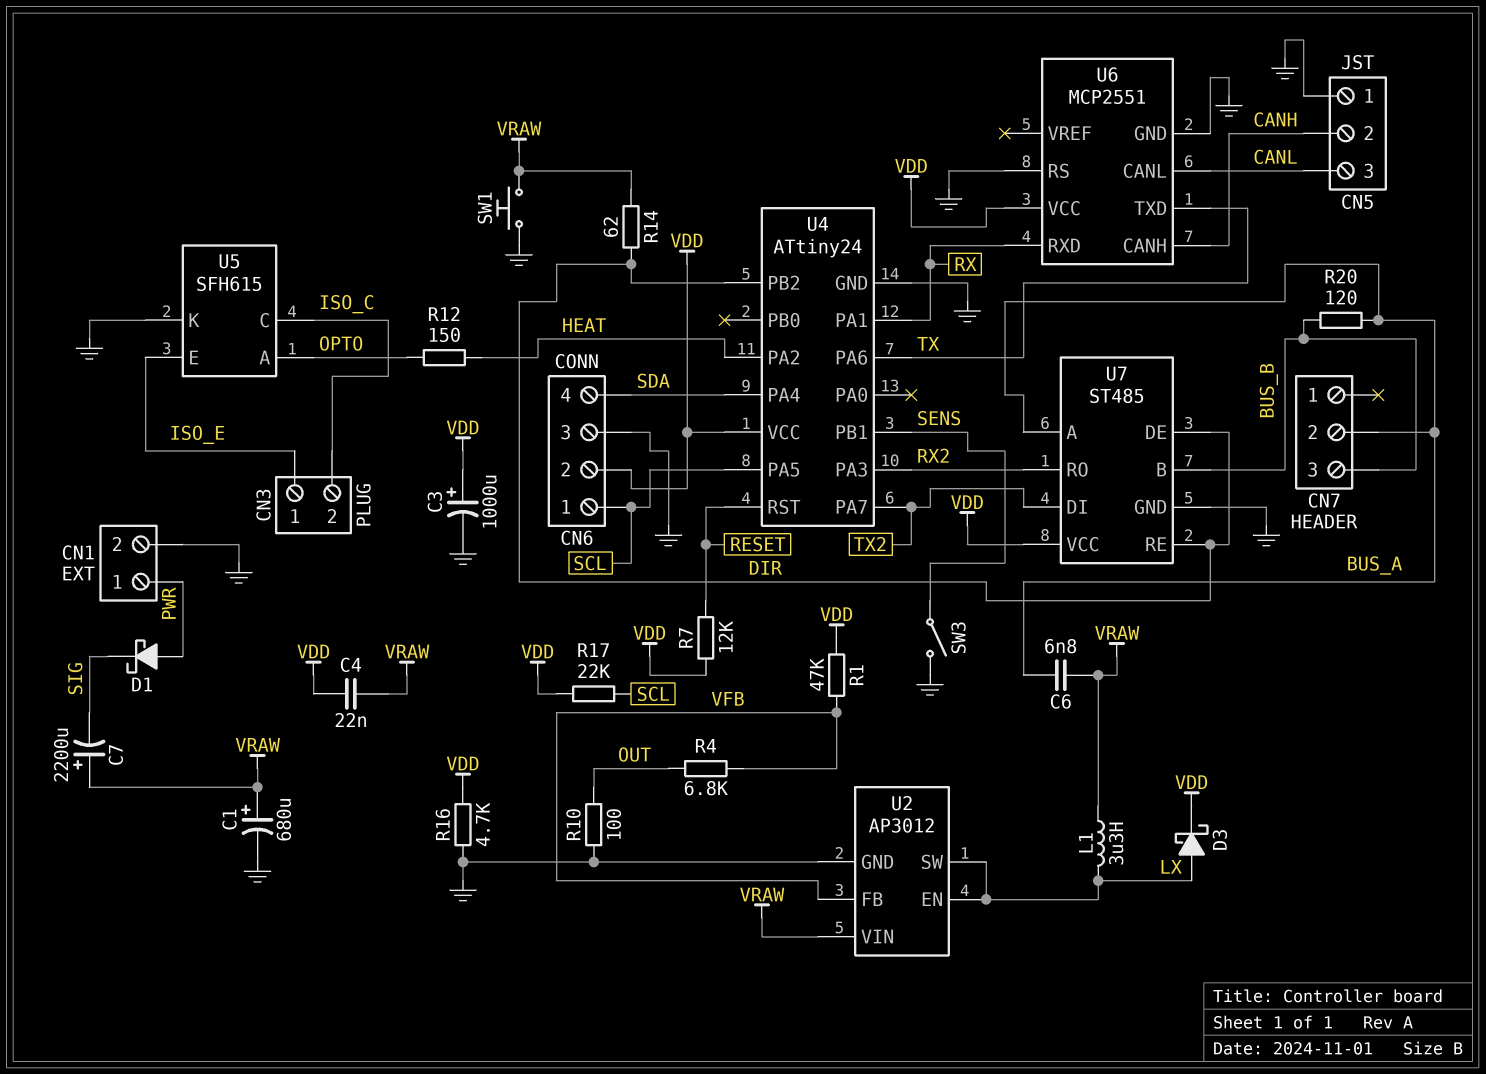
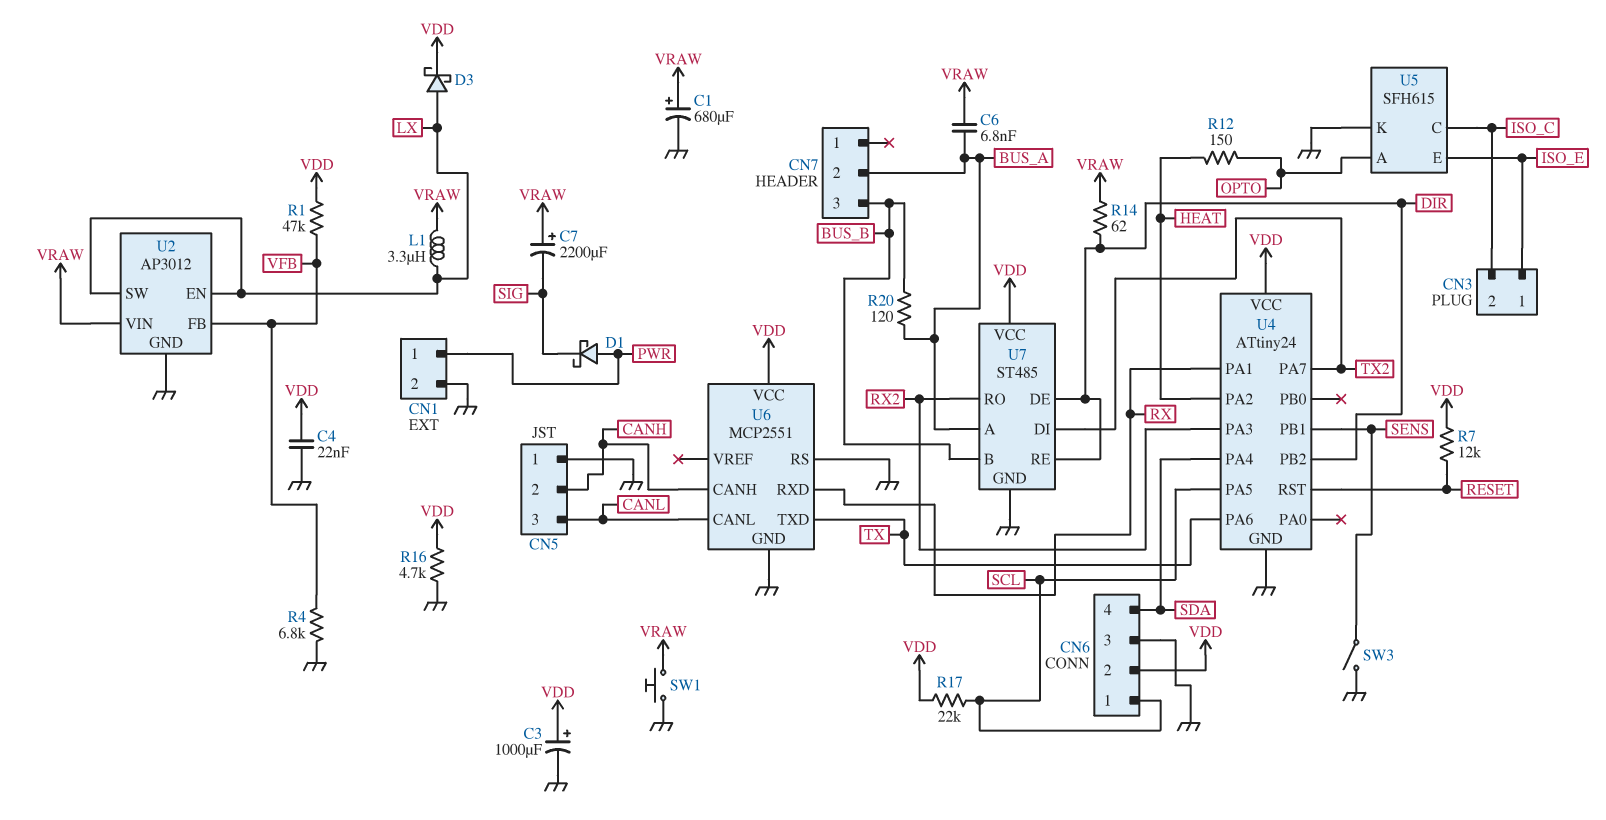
C4: 22nF (VDD, VRAW) -> 22nF (GND, VDD)
R4: 6.8k (OUT, VFB) -> 6.8k (GND, VFB)
R10: 100 (GND, OUT) -> none

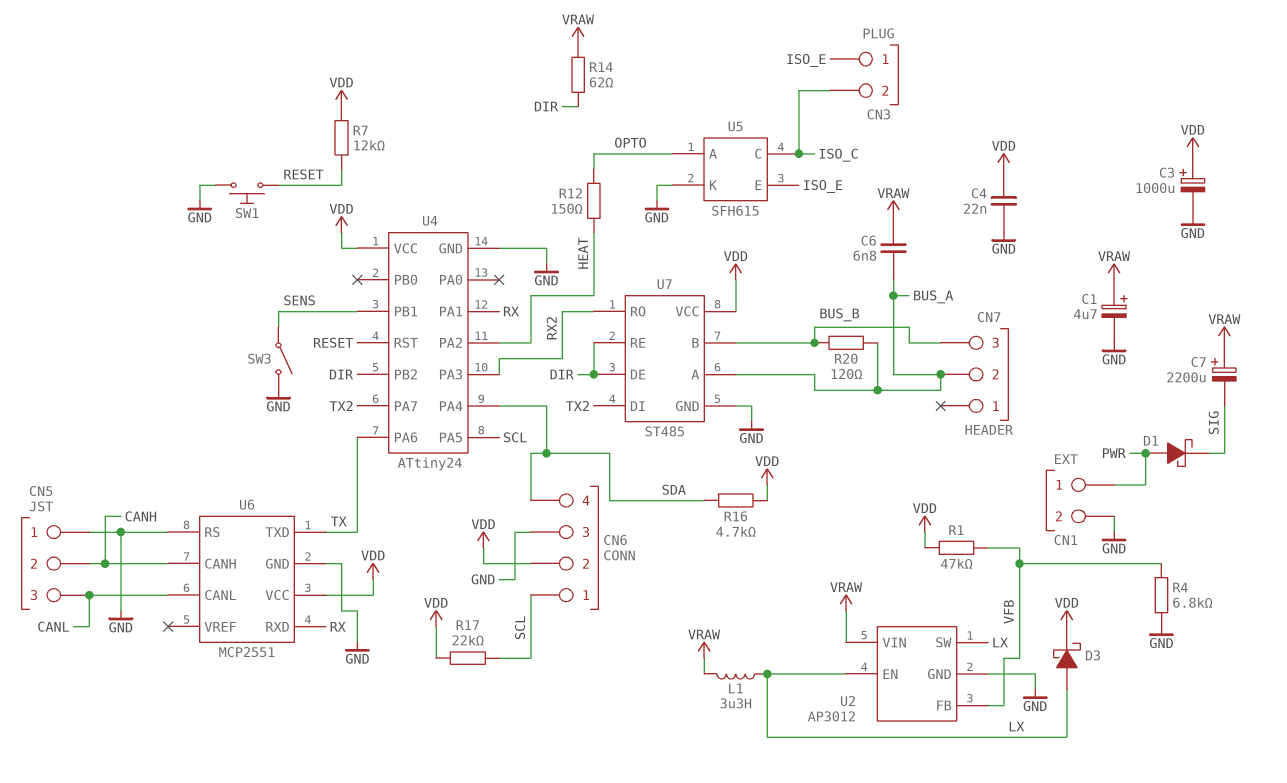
C1: 680uF (plus VRAW, minus GND) -> 4.7uF (plus VRAW, minus GND)
R16: 4.7k (GND, VDD) -> 4.7k (SDA, VDD)
SW1: button (GND, VRAW) -> button (GND, RESET)

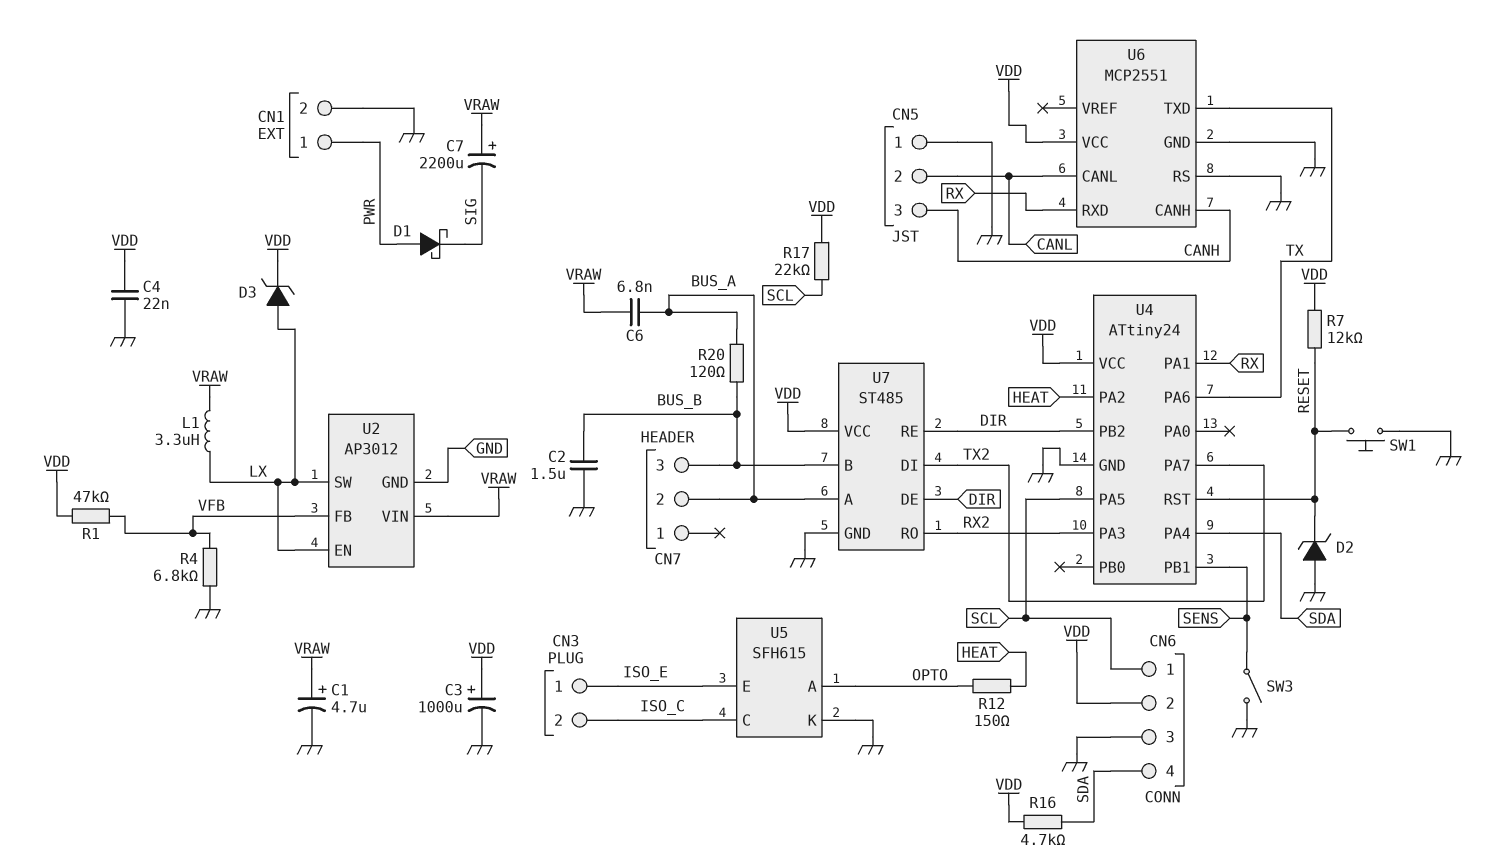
C2: none -> 1.5uF (BUS_B, GND)
CN5 pin 2: CANH -> CANL
CN5 pin 3: CANL -> CANH
D2: none -> zener (A GND, K RESET)
D3: schottky (A LX, K VDD) -> zener (A LX, K VDD)
R14: 62 (DIR, VRAW) -> none

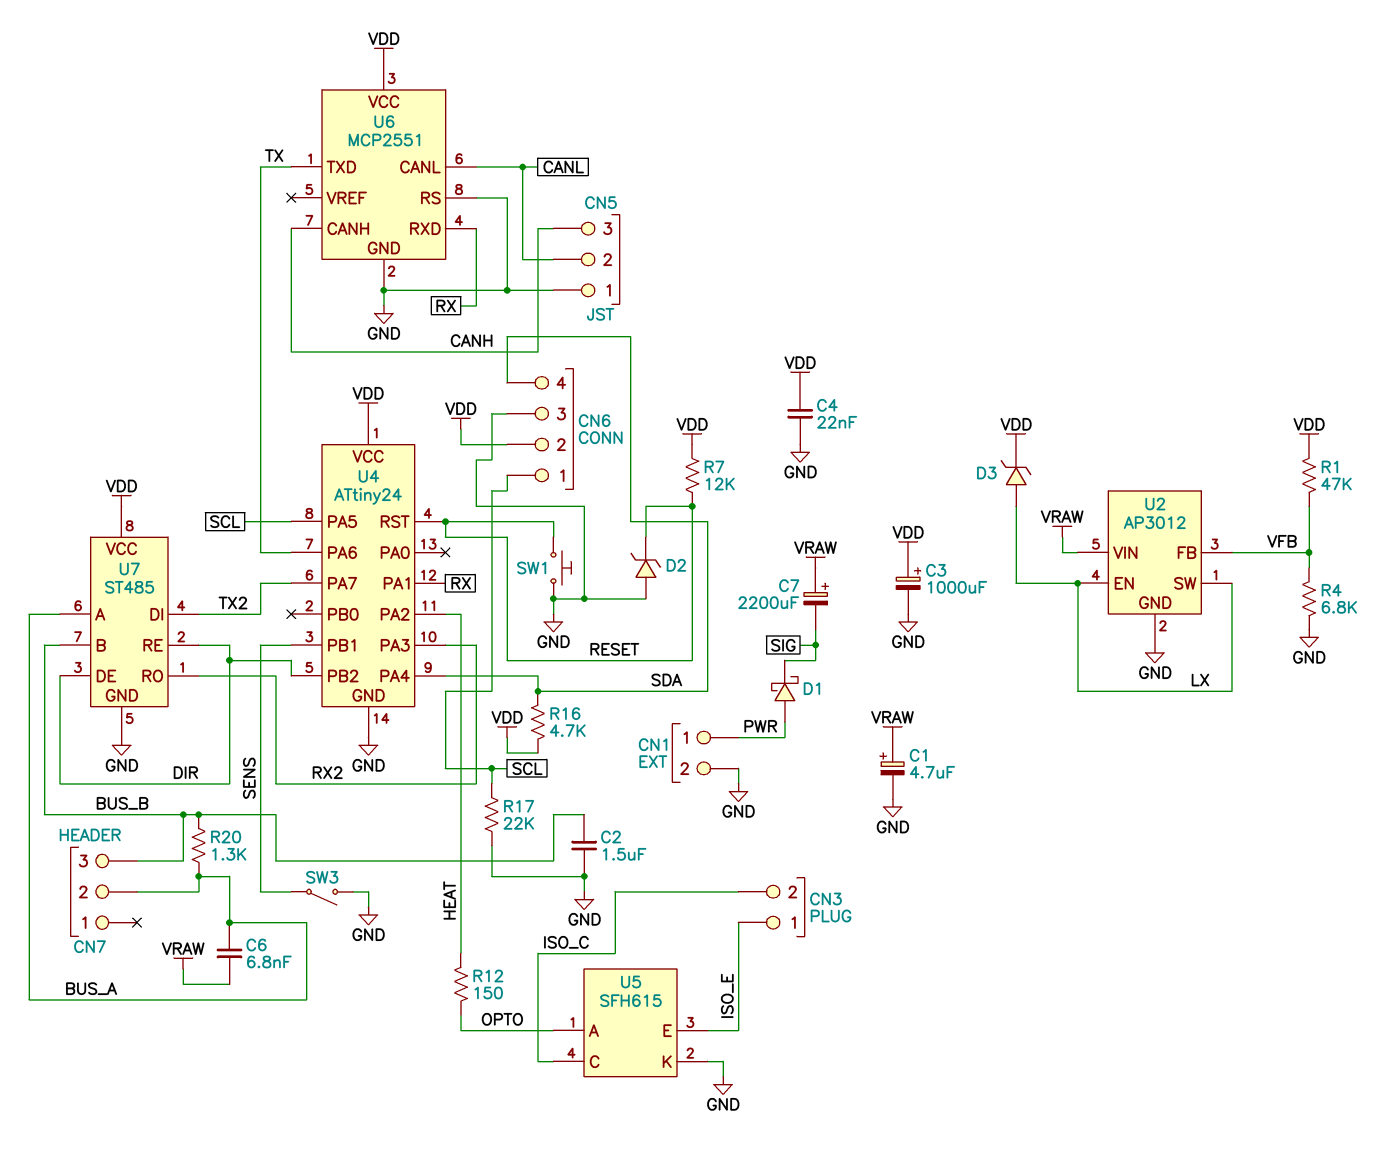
L1: 3.3uH (LX, VRAW) -> none
R17: 22k (SCL, VDD) -> 22k (GND, SCL)
R20: 120 (BUS_A, BUS_B) -> 1.3k (BUS_A, BUS_B)

